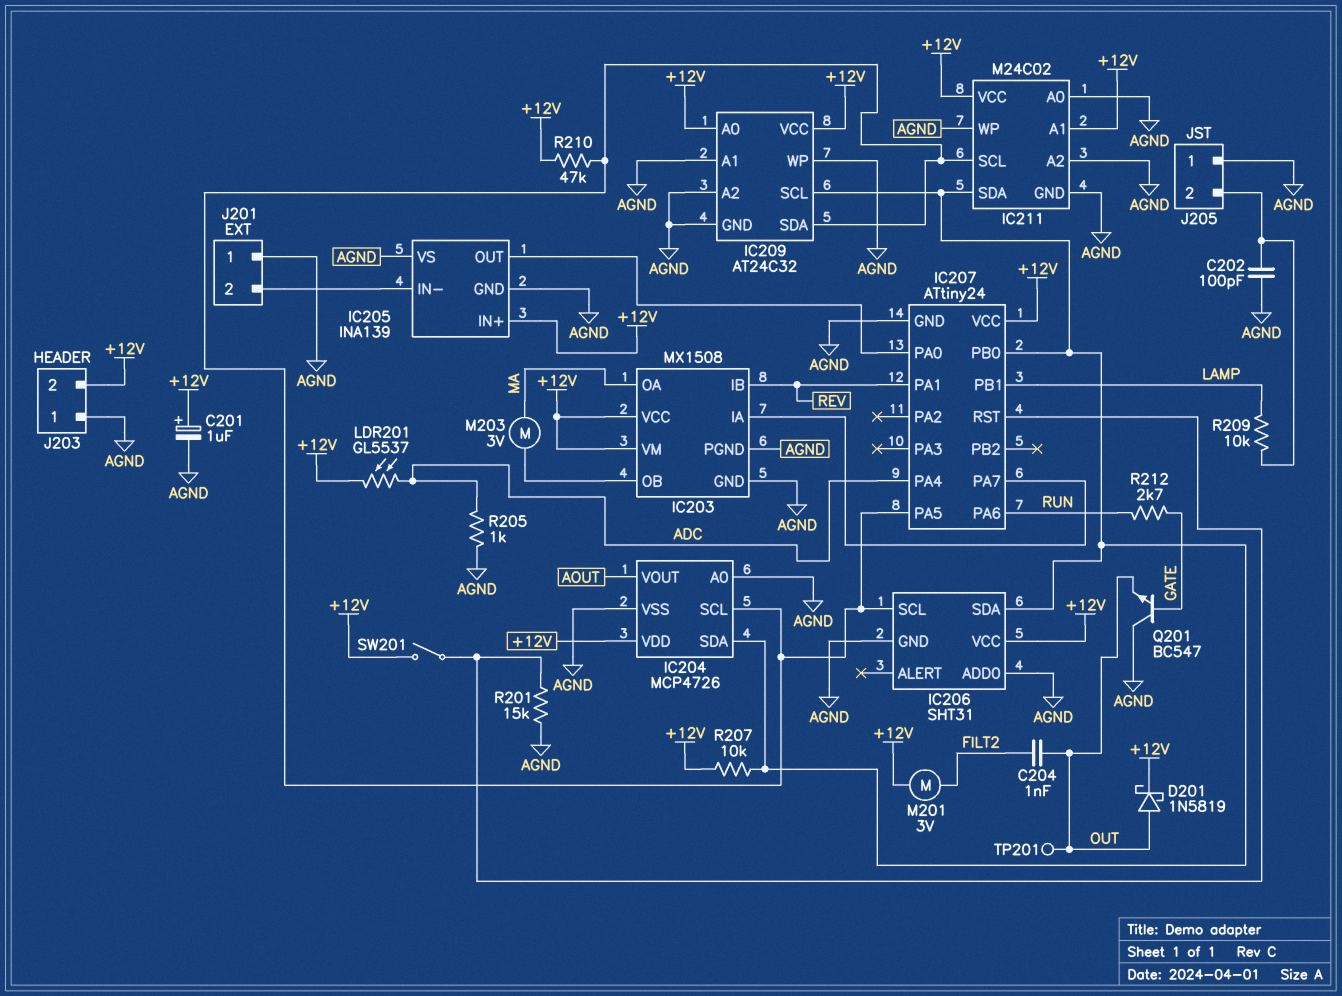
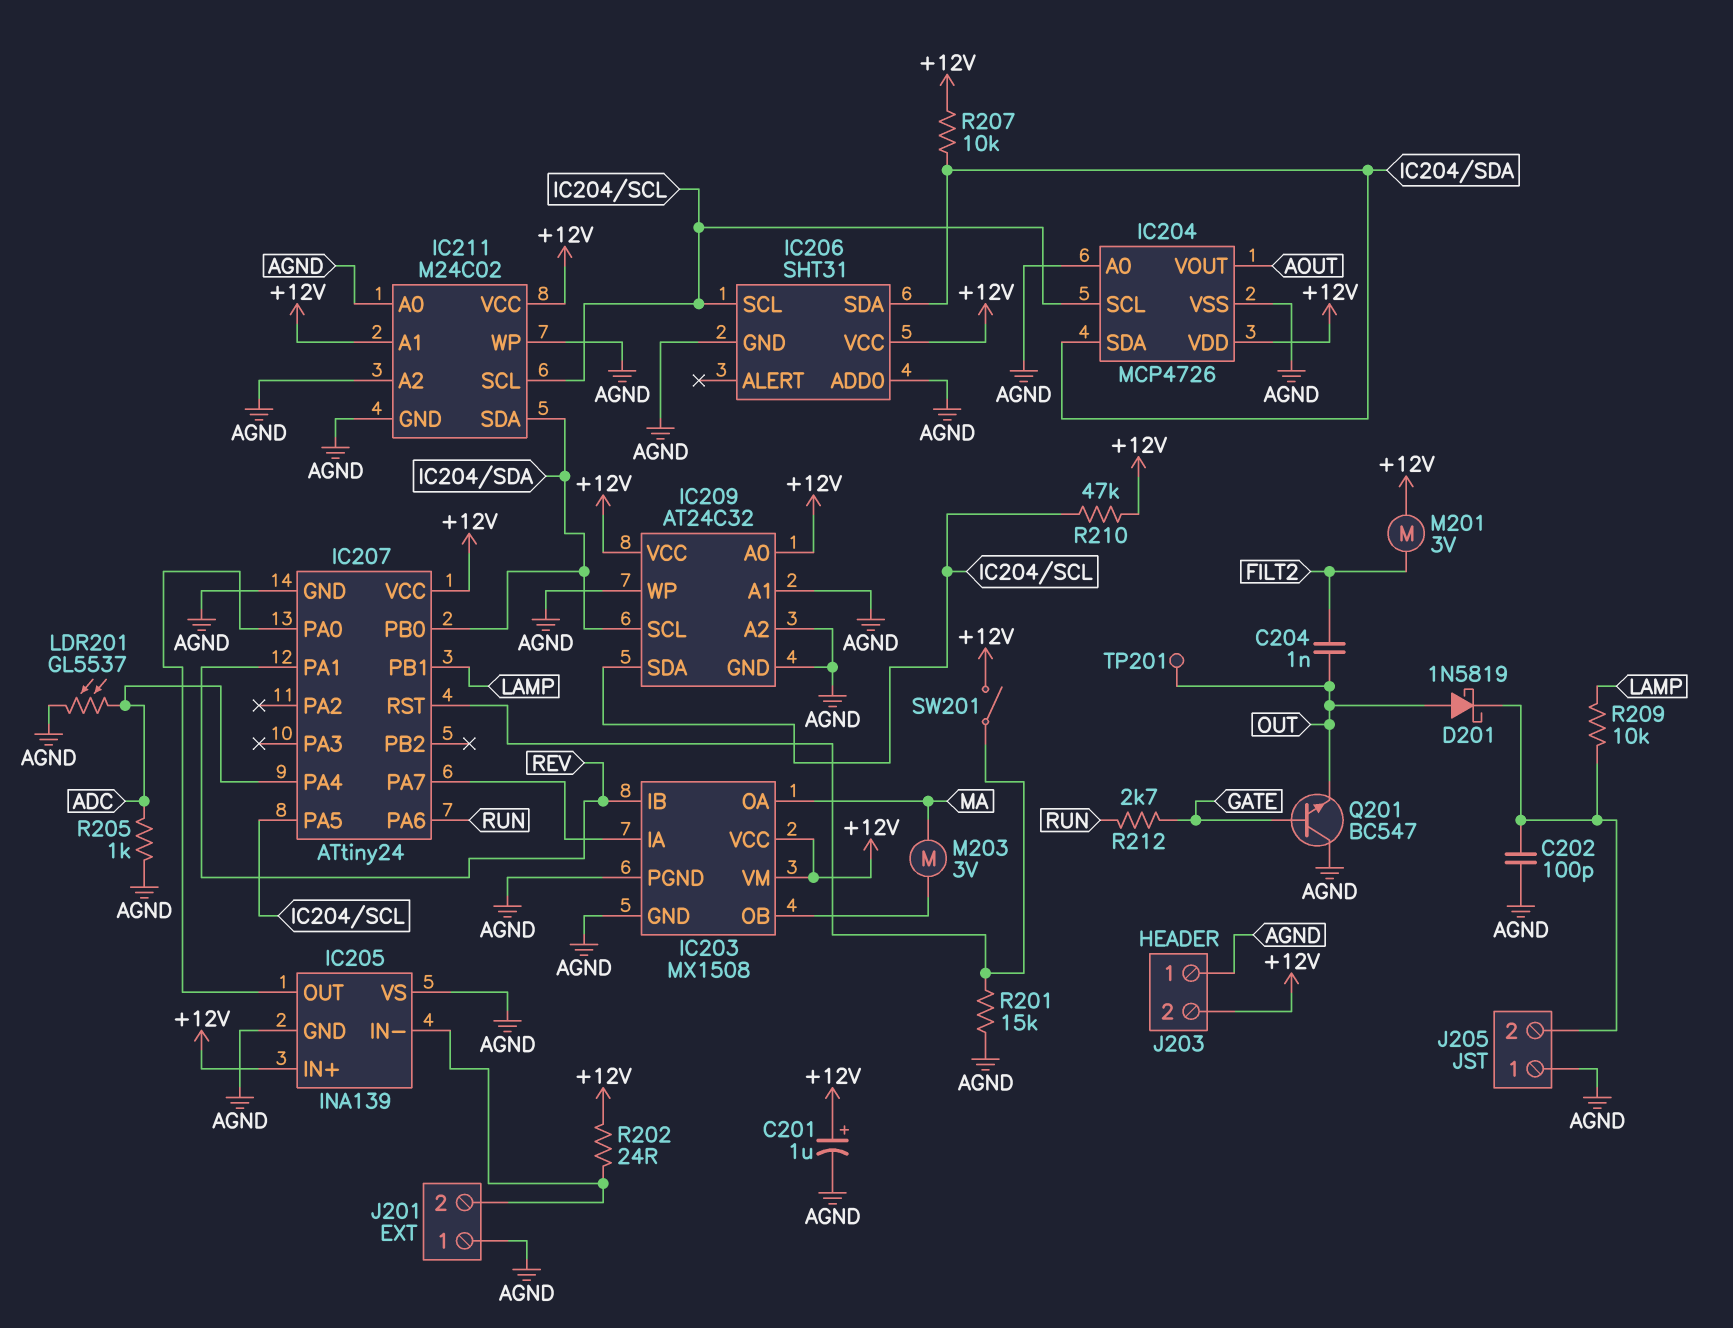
D201: schottky 1N5819 (A OUT, K +12V) -> schottky 1N5819 (A OUT, K J205/2)
LDR201: GL5537 (+12V, ADC) -> GL5537 (ADC, AGND)
R202: none -> 24 (+12V, IC205/IN-)

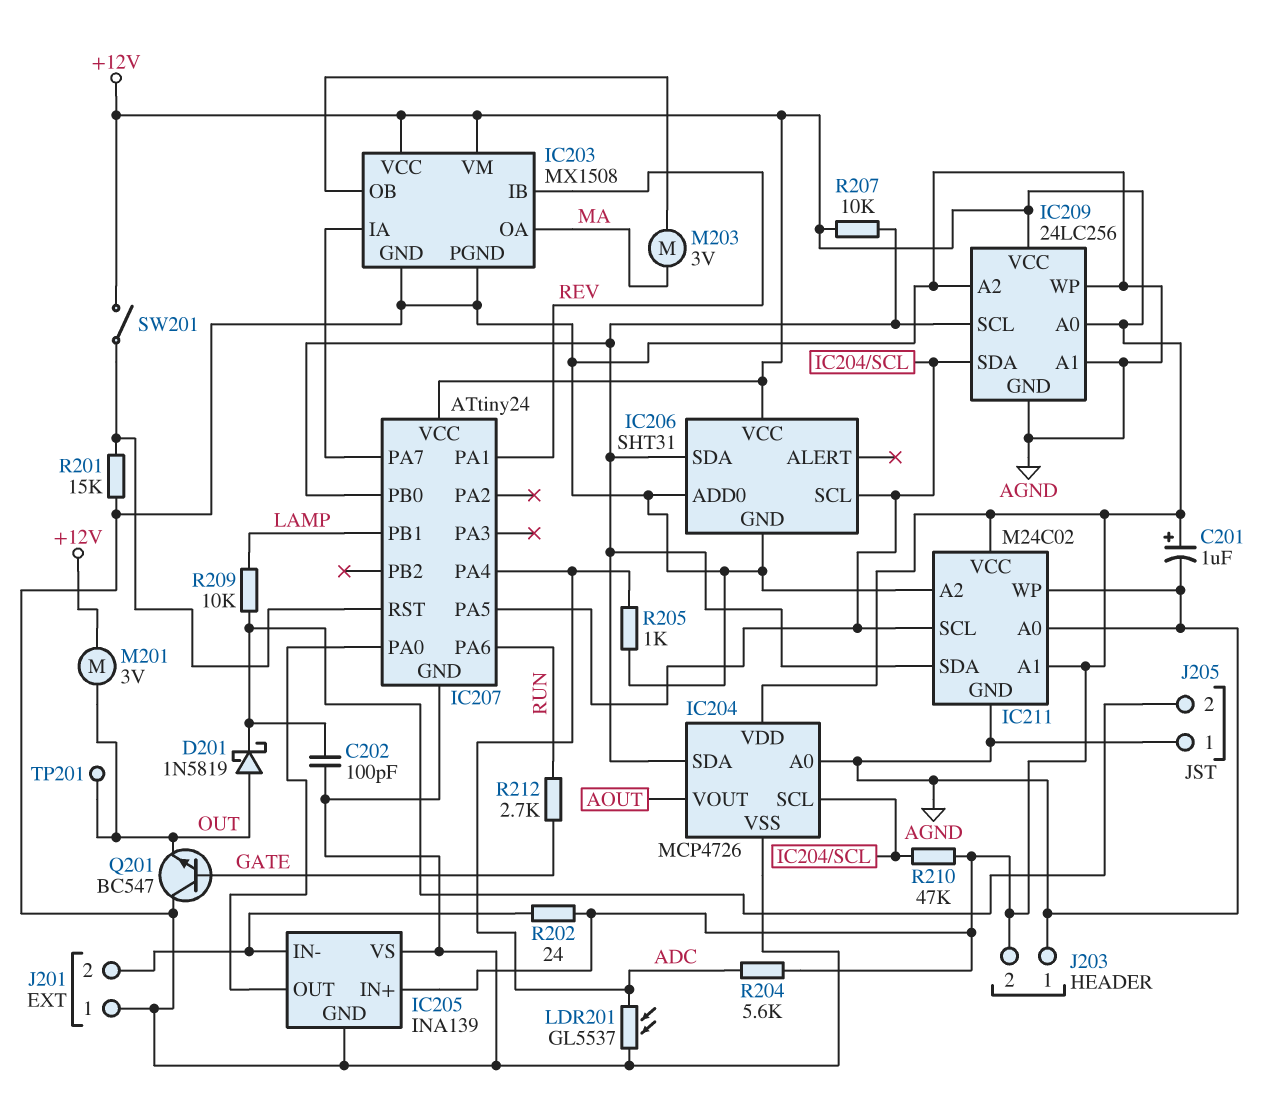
C204: 1nF (FILT2, OUT) -> none
IC209: AT24C32 -> 24LC256
M201: motor 3V (+12V, FILT2) -> motor 3V (+12V, OUT)
R204: none -> 5.6k (+12V, ADC)

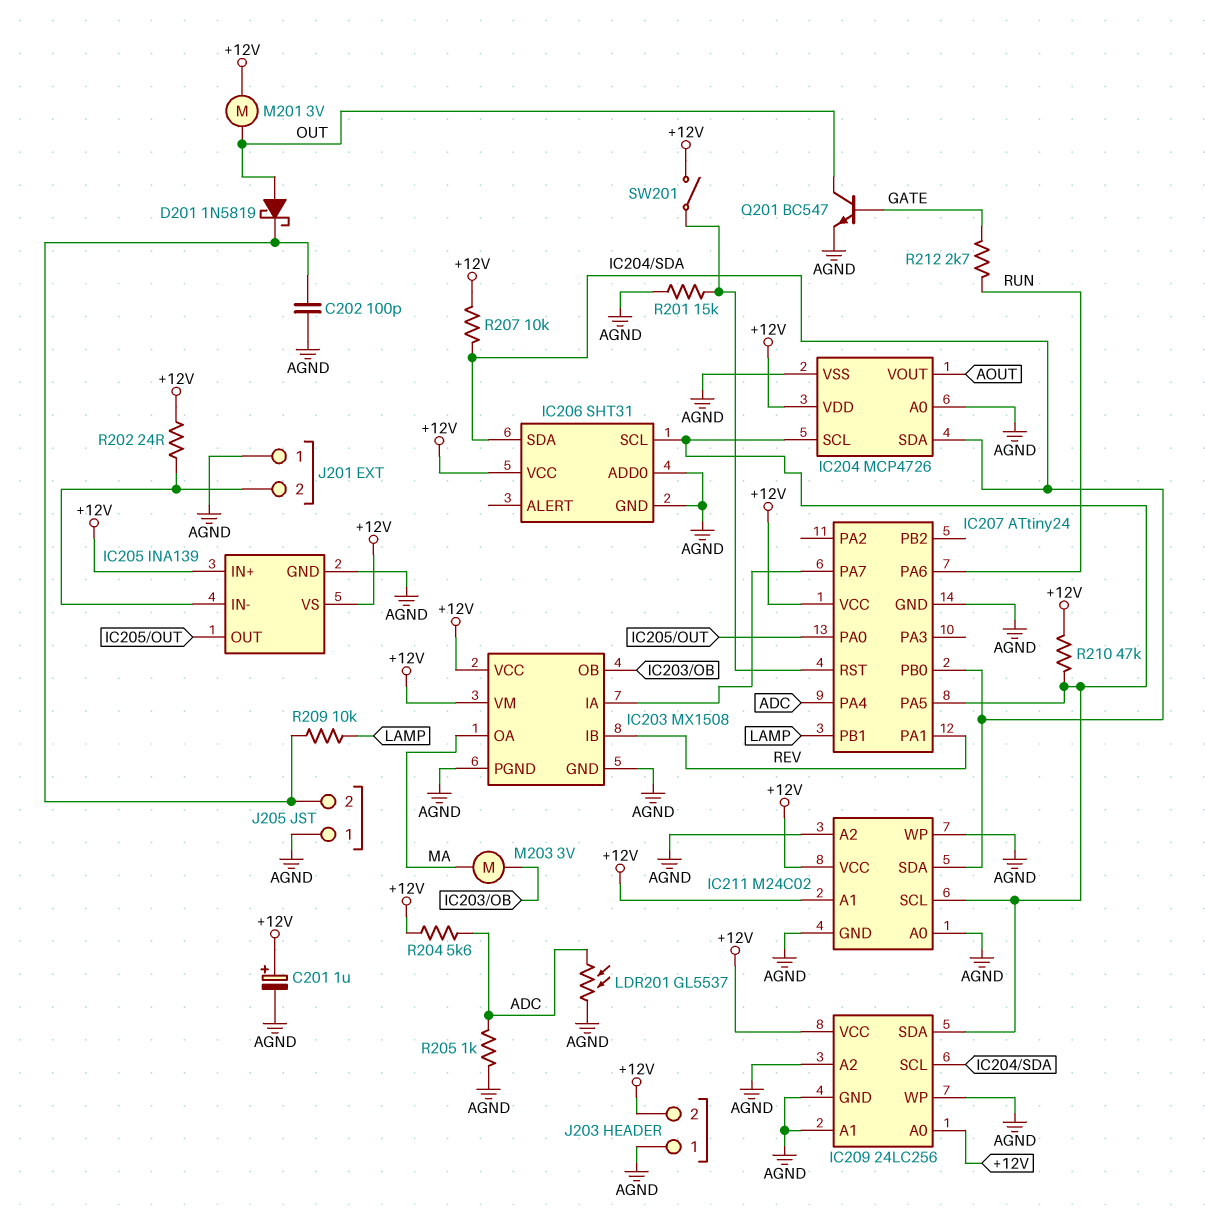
IC205 pin VS: AGND -> +12V
Q201: NPN BC547 (B GATE, C AGND, E OUT) -> NPN BC547 (B GATE, C OUT, E AGND)
TP201: test point (OUT) -> none

